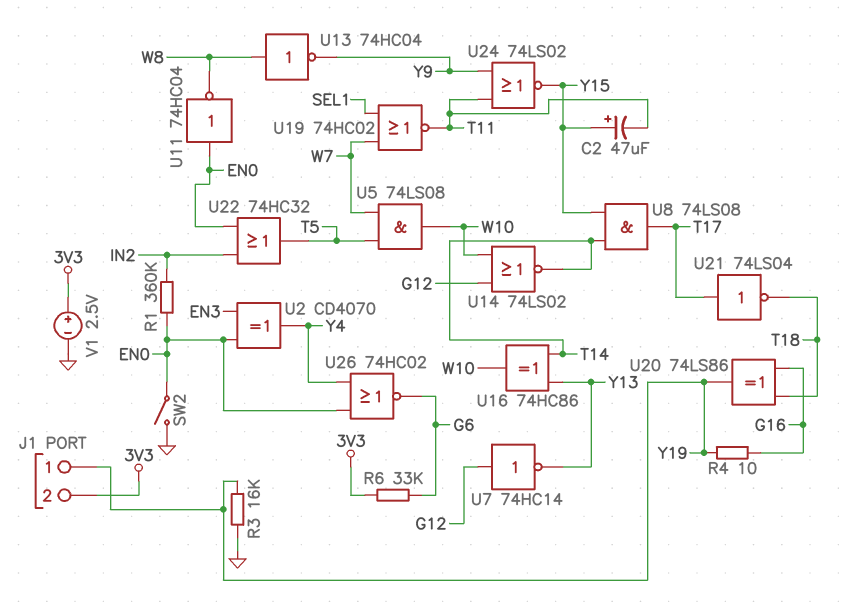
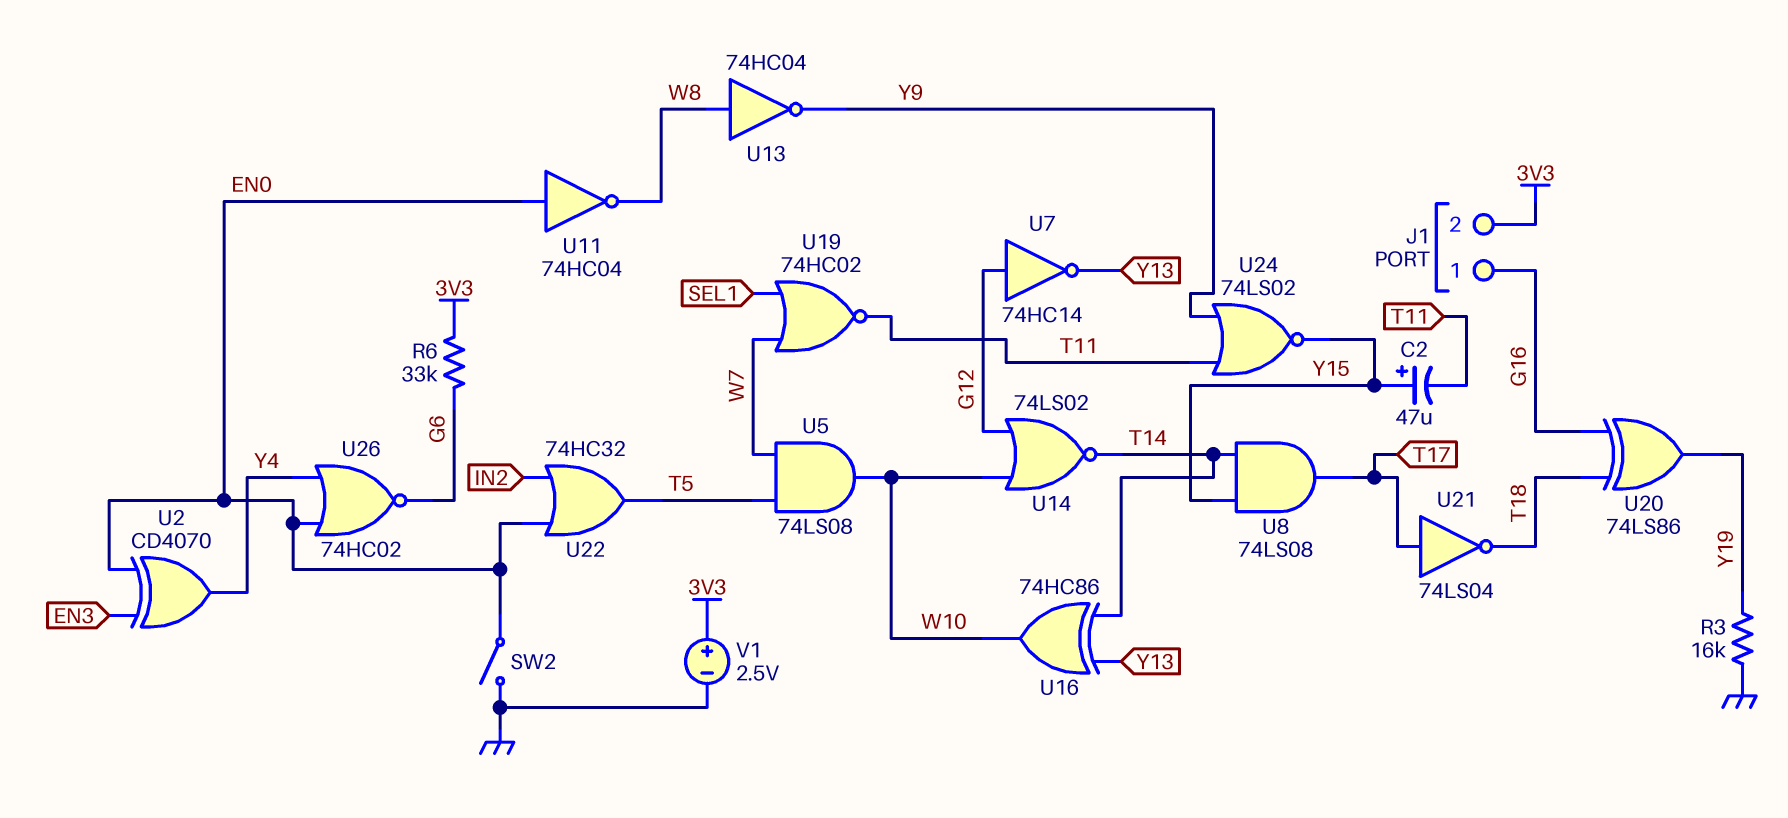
J1 pin 1: Y19 -> G16
R1: 360k (EN0, IN2) -> none
R4: 10 (G16, Y19) -> none

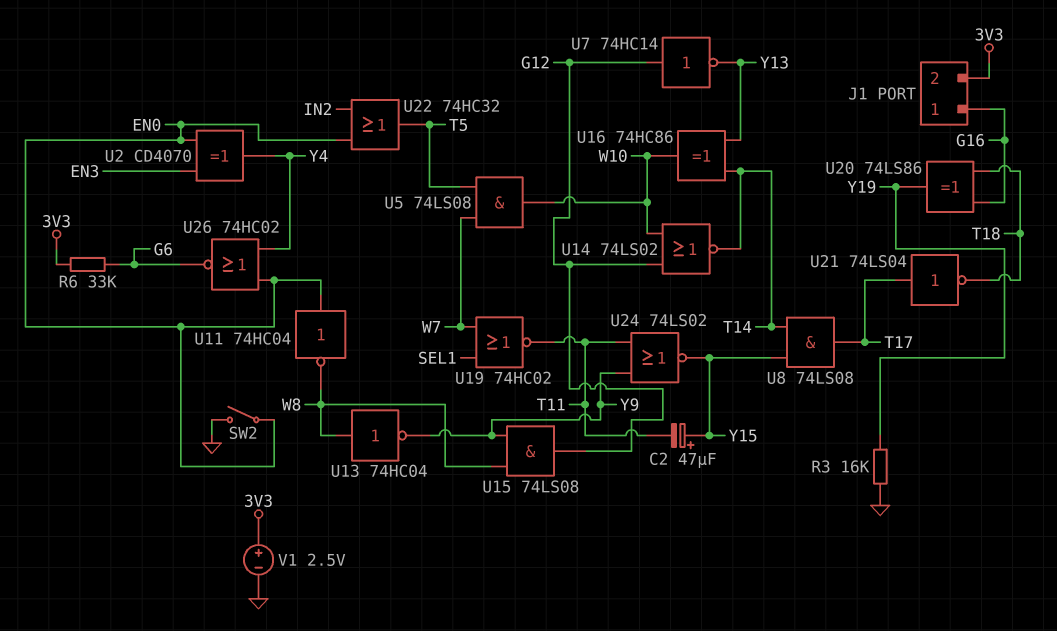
U15: none -> AND 74LS08 (in W8, in Y9, out G12)

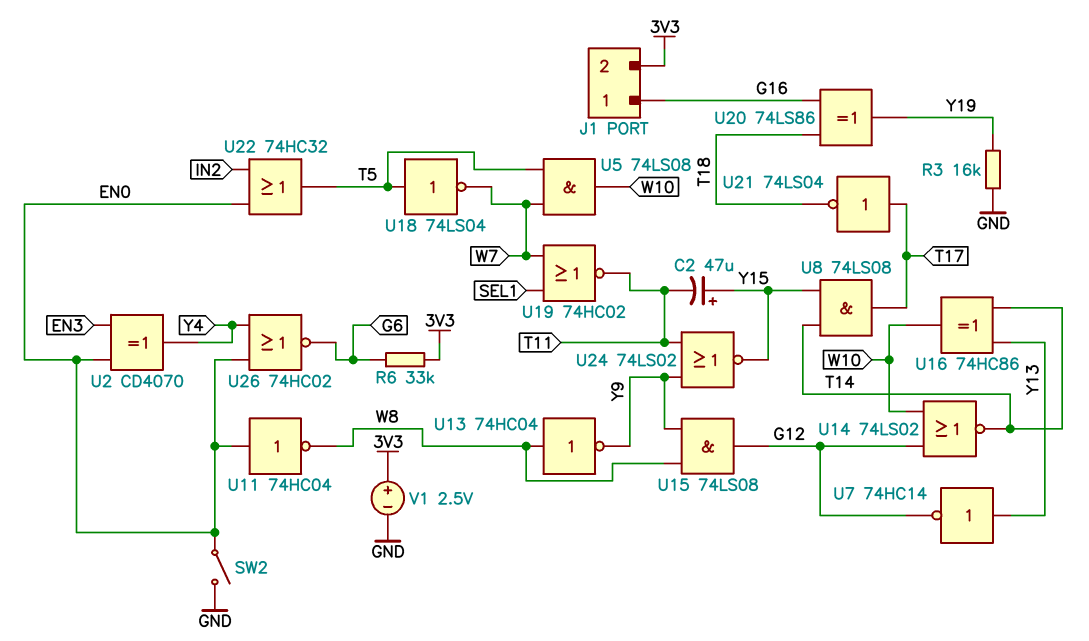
U7: NOT 74HC14 (in G12, out Y13) -> NOT 74HC14 (in Y13, out G12)
U18: none -> NOT 74LS04 (in T5, out W7)

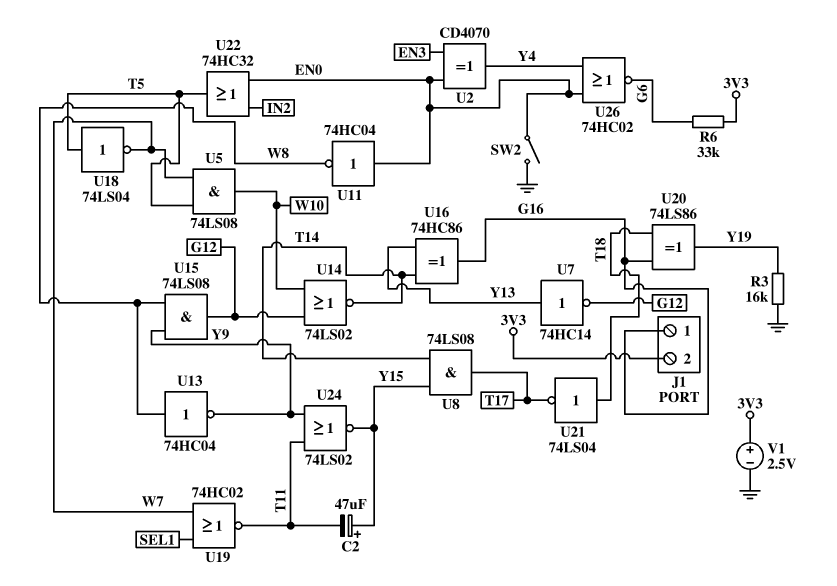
U16: XOR 74HC86 (in T14, in Y13, out W10) -> XOR 74HC86 (in T14, in Y13, out G16)
U21: NOT 74LS04 (in T17, out T18) -> NOT 74LS04 (in T18, out T17)

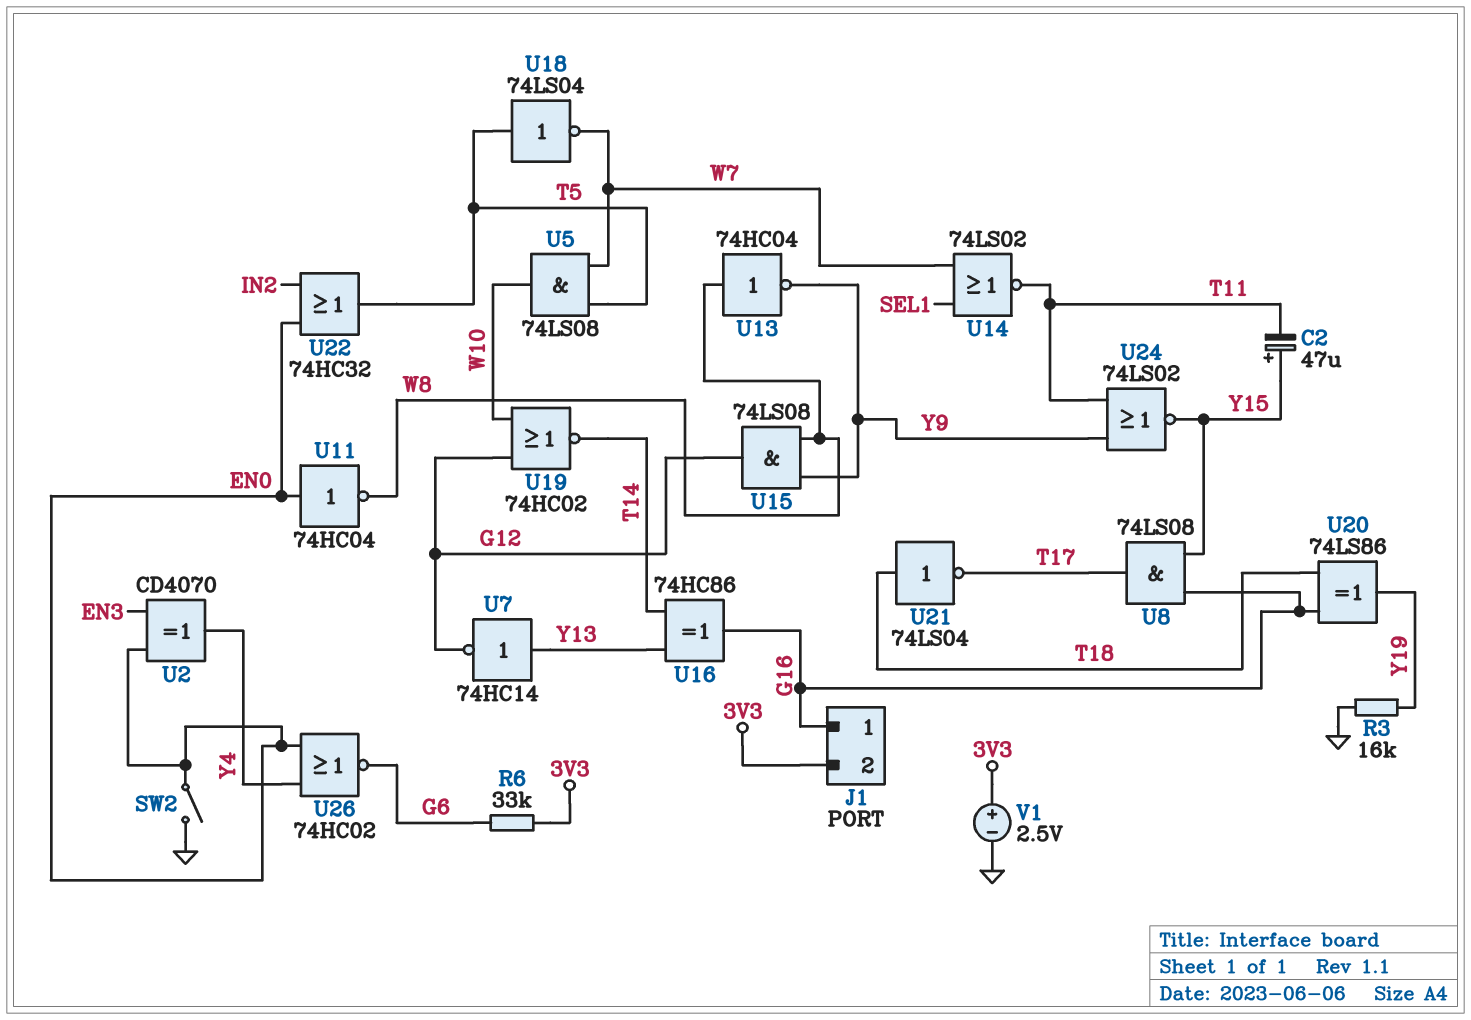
U8: AND 74LS08 (in T14, in Y15, out T17) -> AND 74LS08 (in G16, in Y15, out T17)
U14: NOR 74LS02 (in G12, in W10, out T14) -> NOR 74LS02 (in SEL1, in W7, out T11)
U19: NOR 74HC02 (in SEL1, in W7, out T11) -> NOR 74HC02 (in G12, in W10, out T14)

